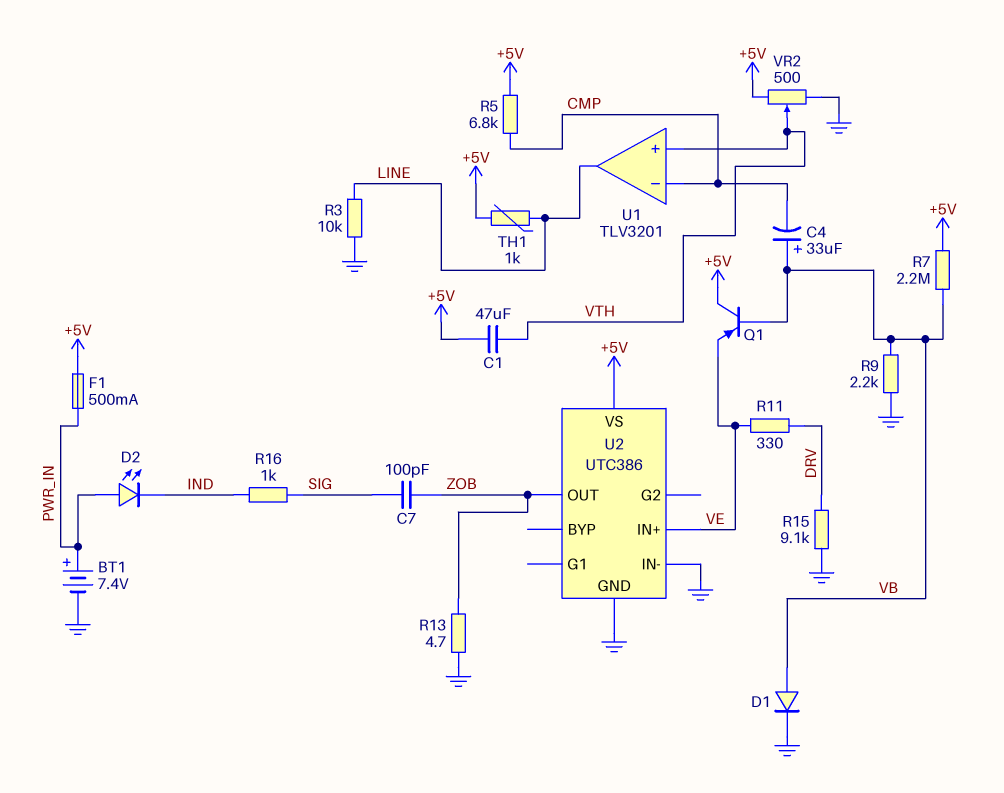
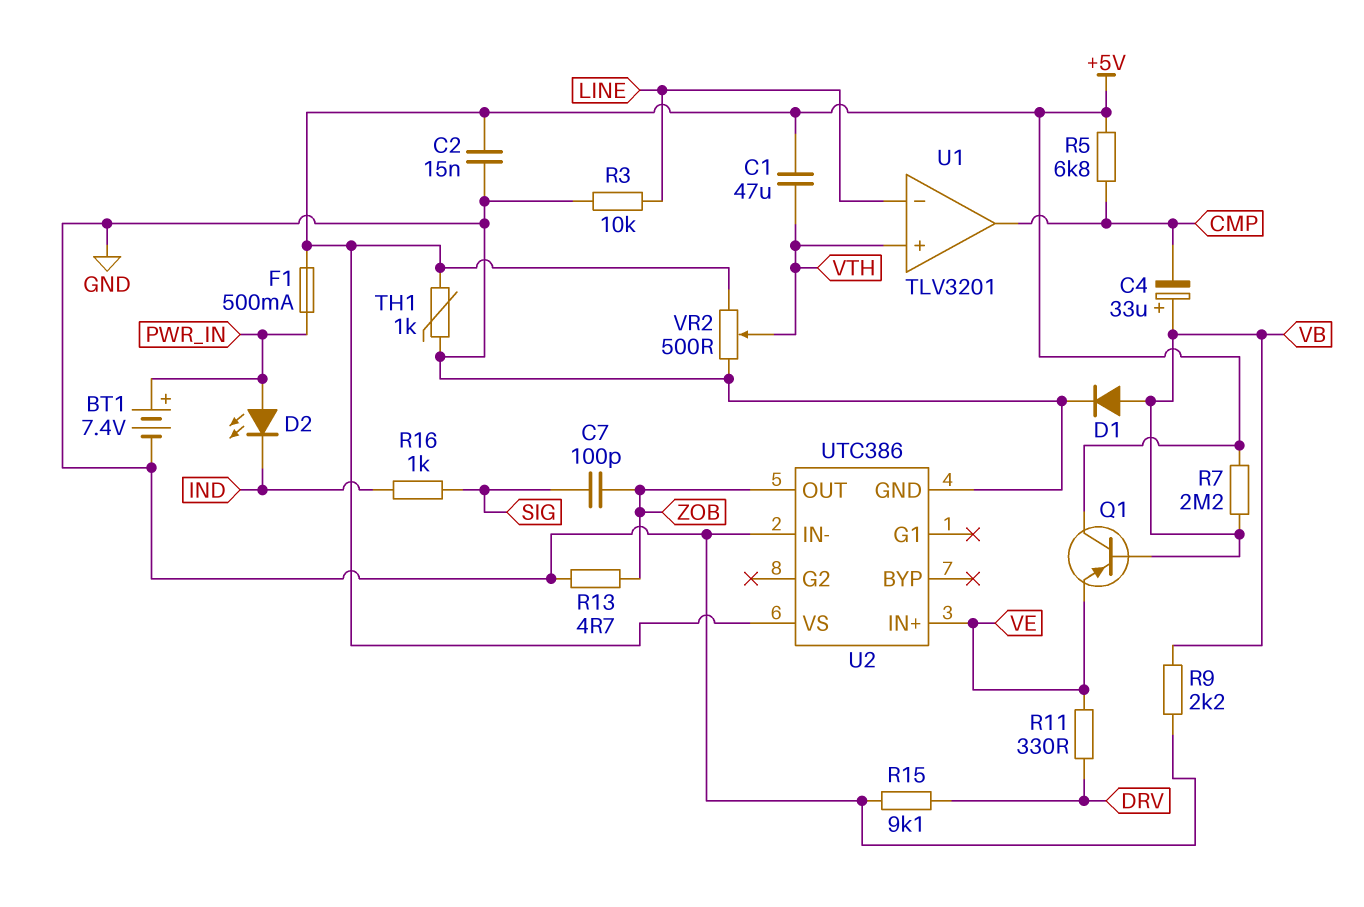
C2: none -> 15nF (+5V, GND)
TH1: 1k (+5V, LINE) -> 1k (+5V, GND)
U1 pin in-: CMP -> LINE
U1 pin out: LINE -> CMP

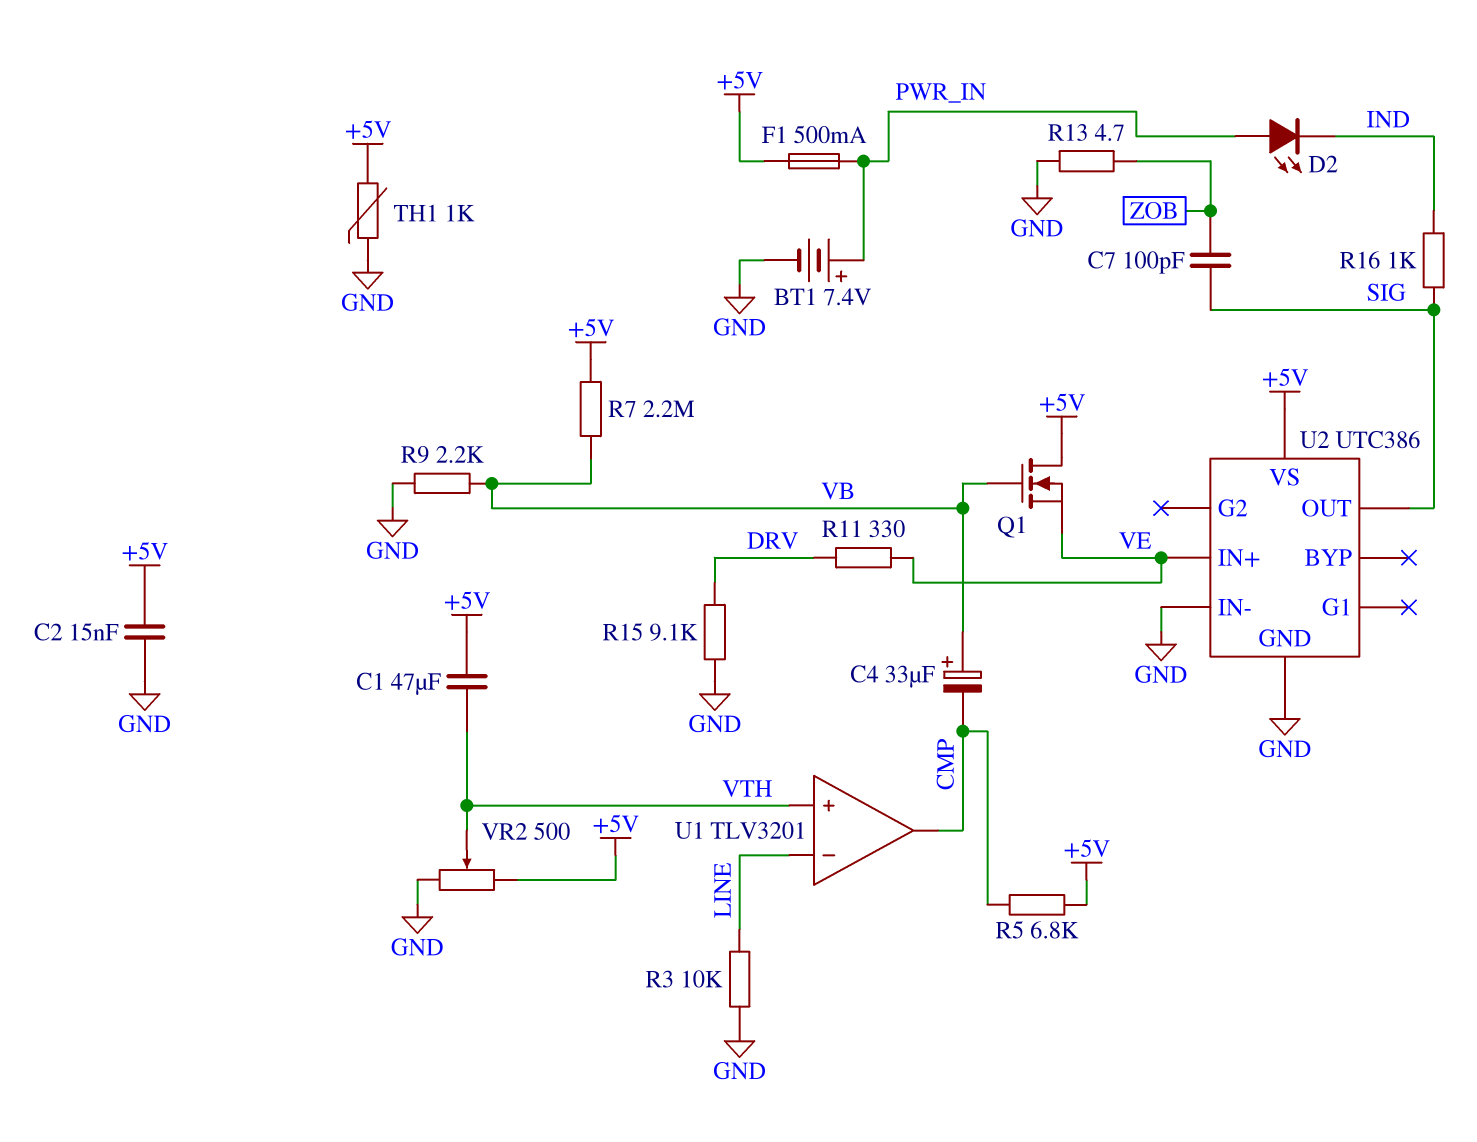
D1: diode (A VB, K GND) -> none
Q1: PNP (B VB, C +5V, E VE) -> NMOS (G VB, D +5V, S VE)
U2 pin OUT: ZOB -> SIG

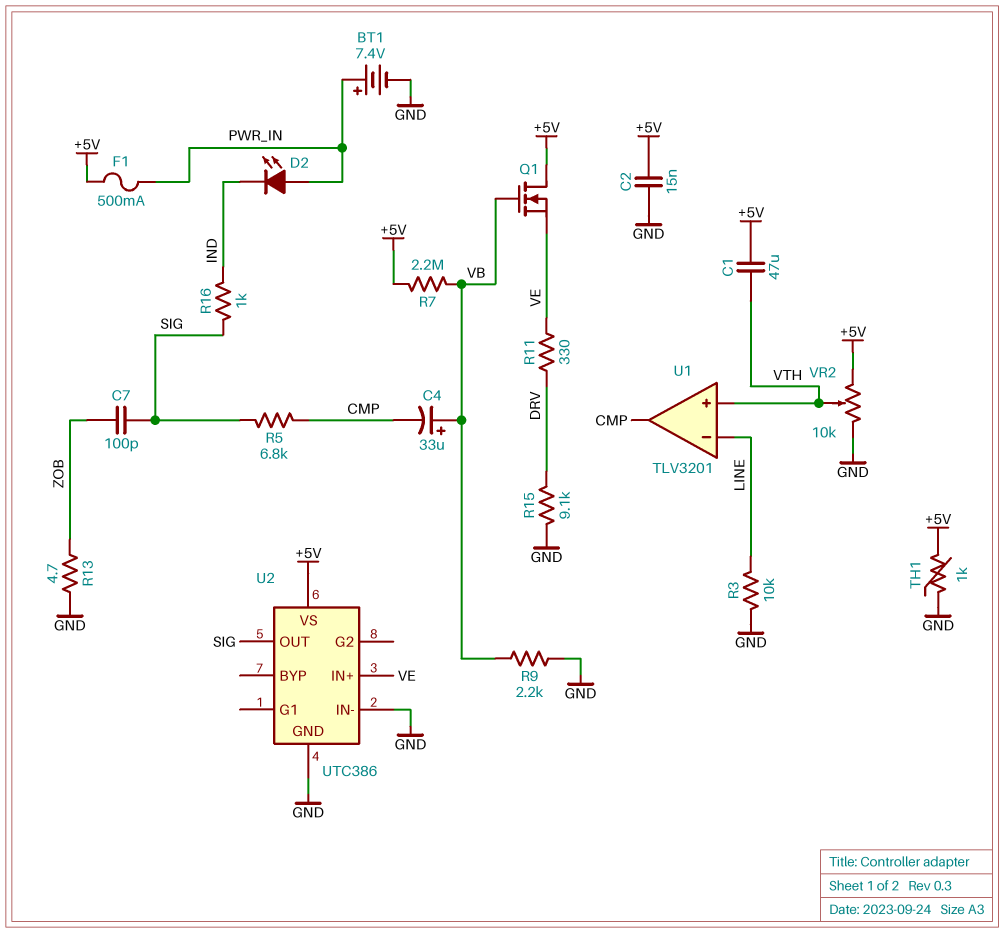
R5: 6.8k (+5V, CMP) -> 6.8k (CMP, SIG)
VR2: 500 (+5V, GND, wiper VTH) -> 10k (+5V, GND, wiper VTH)

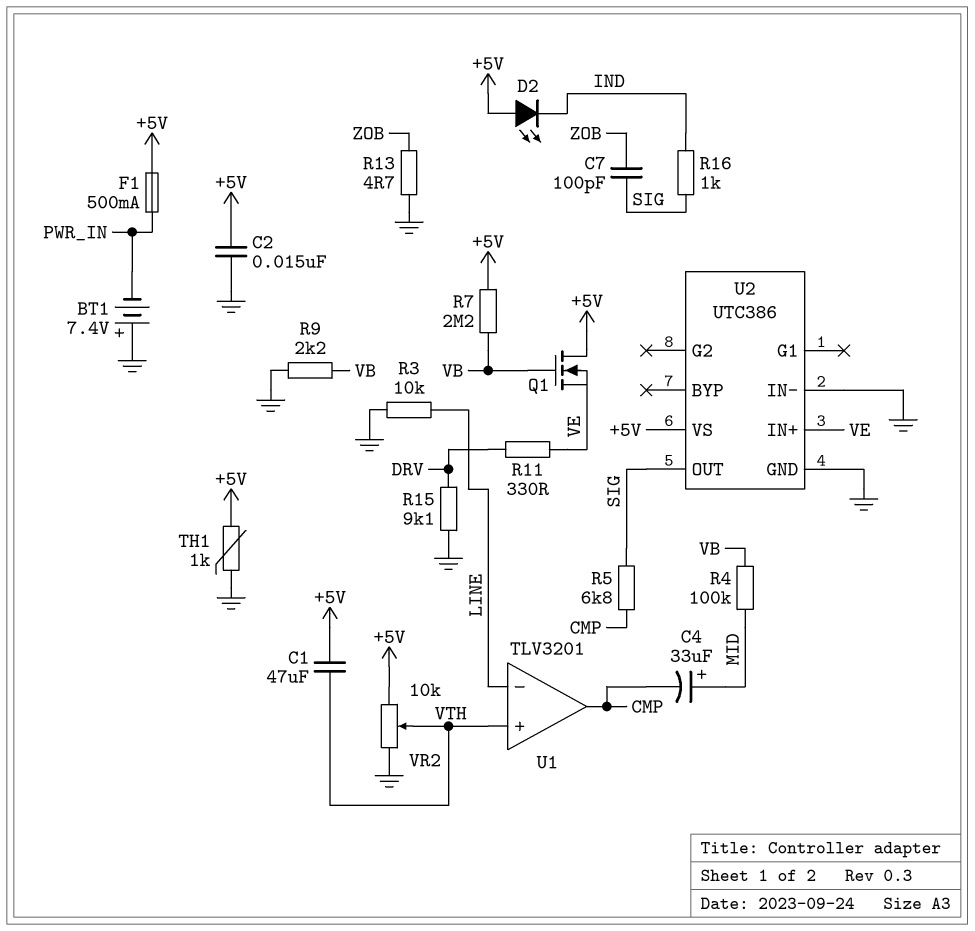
BT1: 7.4V (plus PWR_IN, minus GND) -> 7.4V (plus GND, minus PWR_IN)
C4: 33uF (plus VB, minus CMP) -> 33uF (plus MID, minus CMP)
D2: LED (A PWR_IN, K IND) -> LED (A +5V, K IND)
R4: none -> 100k (MID, VB)

